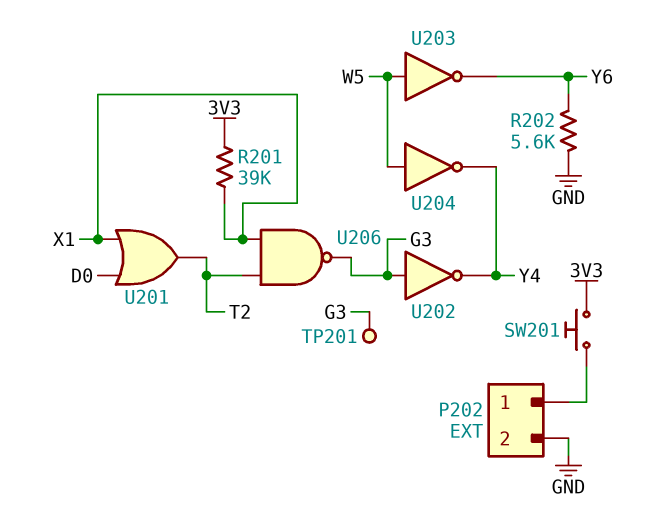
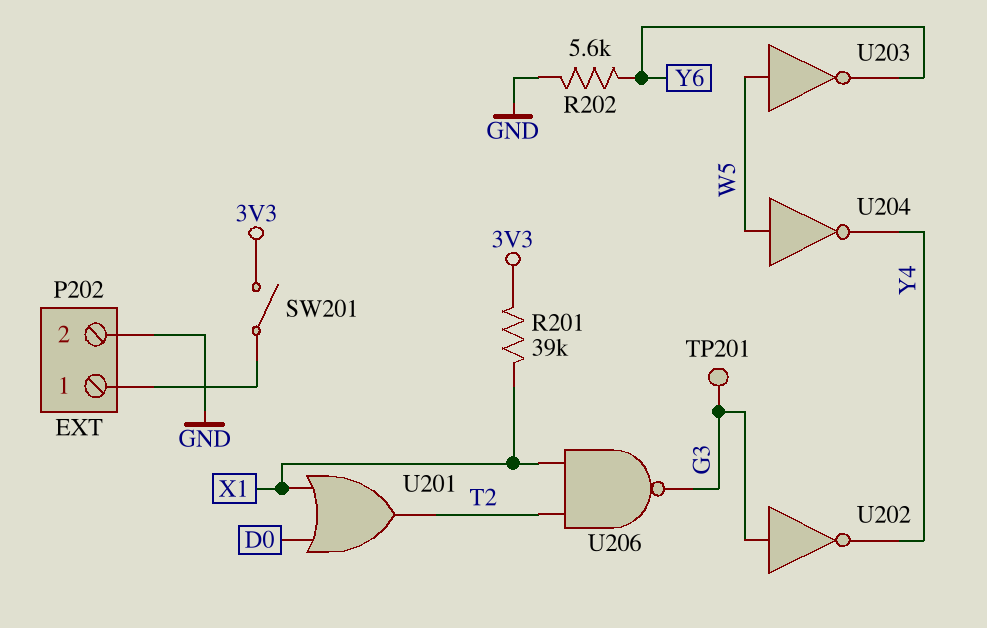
SW201: button (3V3, P202/1) -> switch (3V3, P202/1)

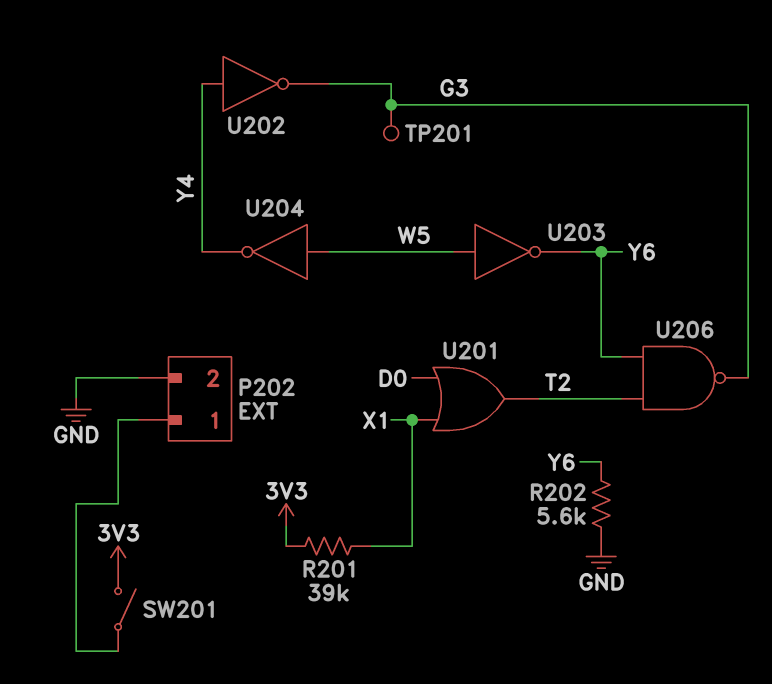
U202: NOT (in G3, out Y4) -> NOT (in Y4, out G3)
U206: NAND (in T2, in X1, out G3) -> NAND (in T2, in Y6, out G3)

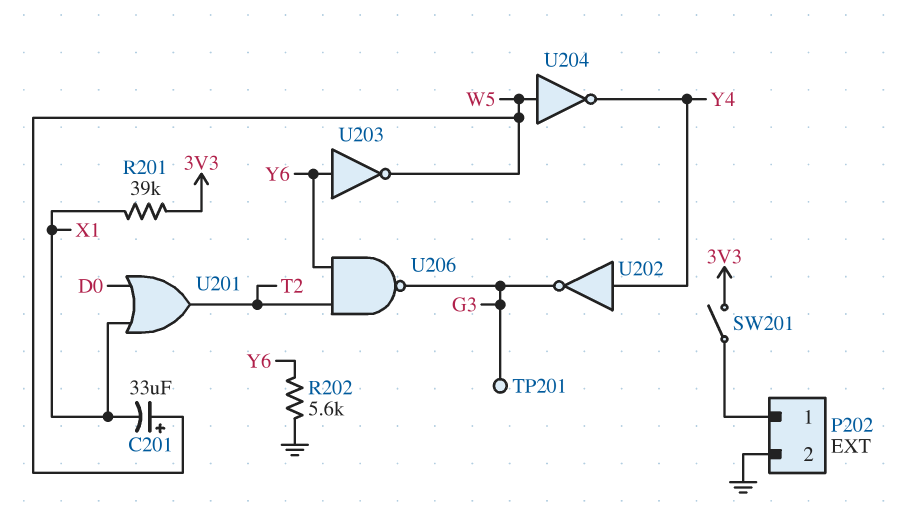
C201: none -> 33uF (plus W5, minus X1)
U203: NOT (in W5, out Y6) -> NOT (in Y6, out W5)

